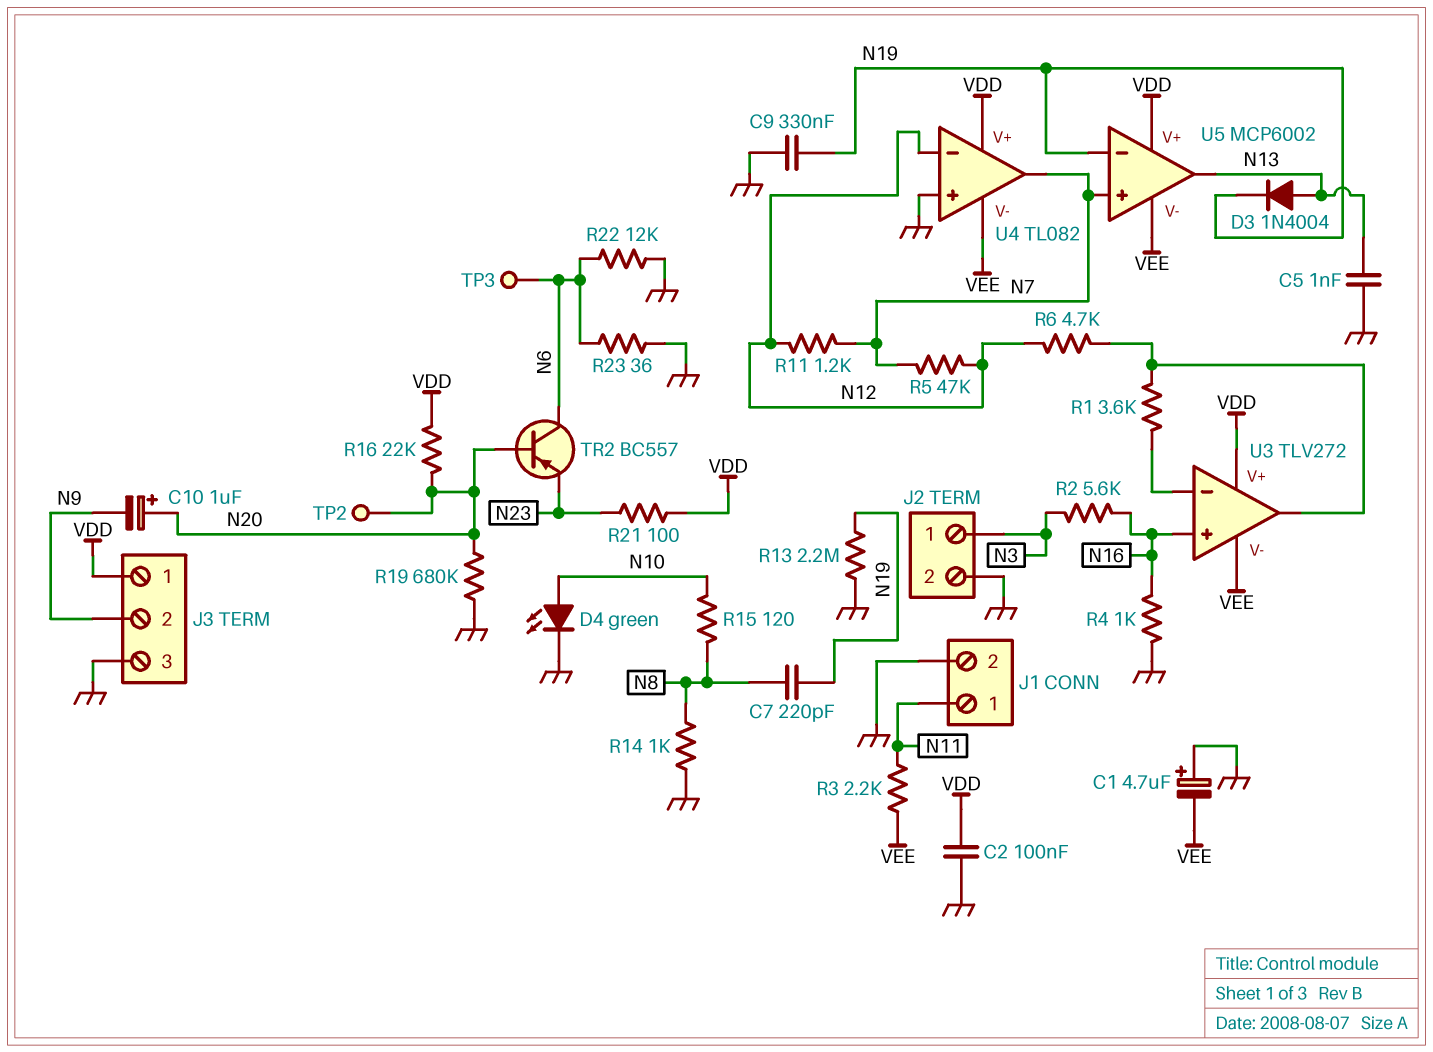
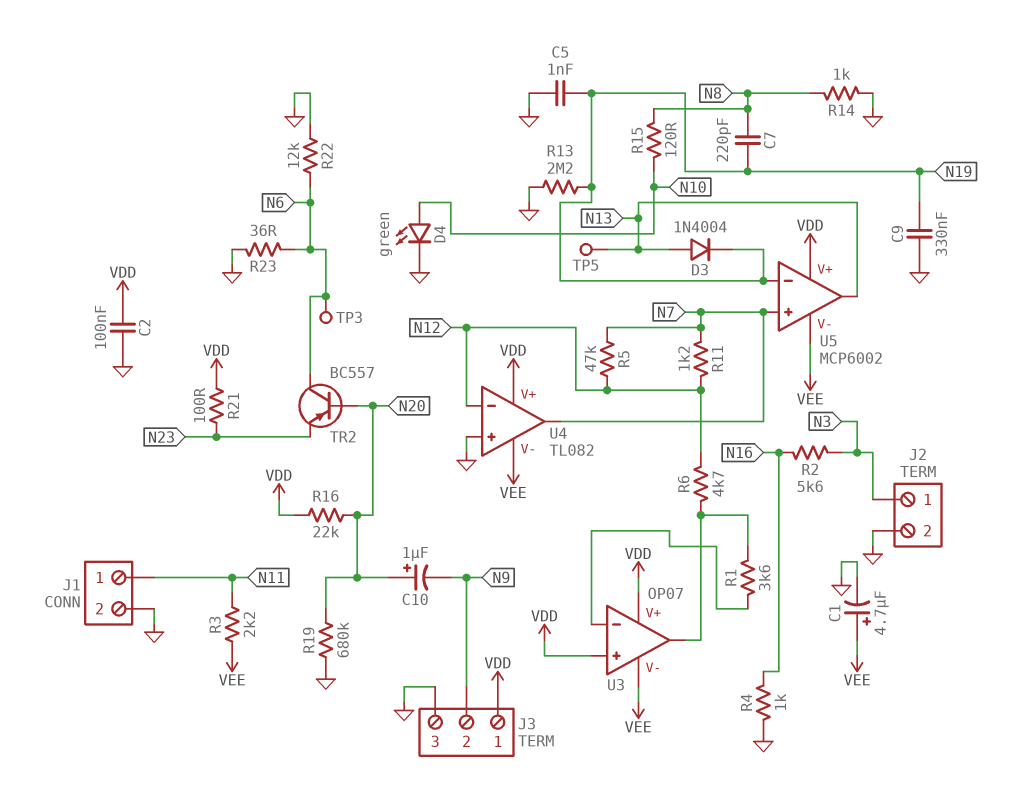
C1: 4.7uF (plus GND, minus VEE) -> 4.7uF (plus VEE, minus GND)
C5: 1nF (GND, N13) -> 1nF (GND, N19)
TP2: test point (N20) -> none
TP5: none -> test point (N13)
U3: TLV272 -> OP07
U3 pin in+: N16 -> VDD

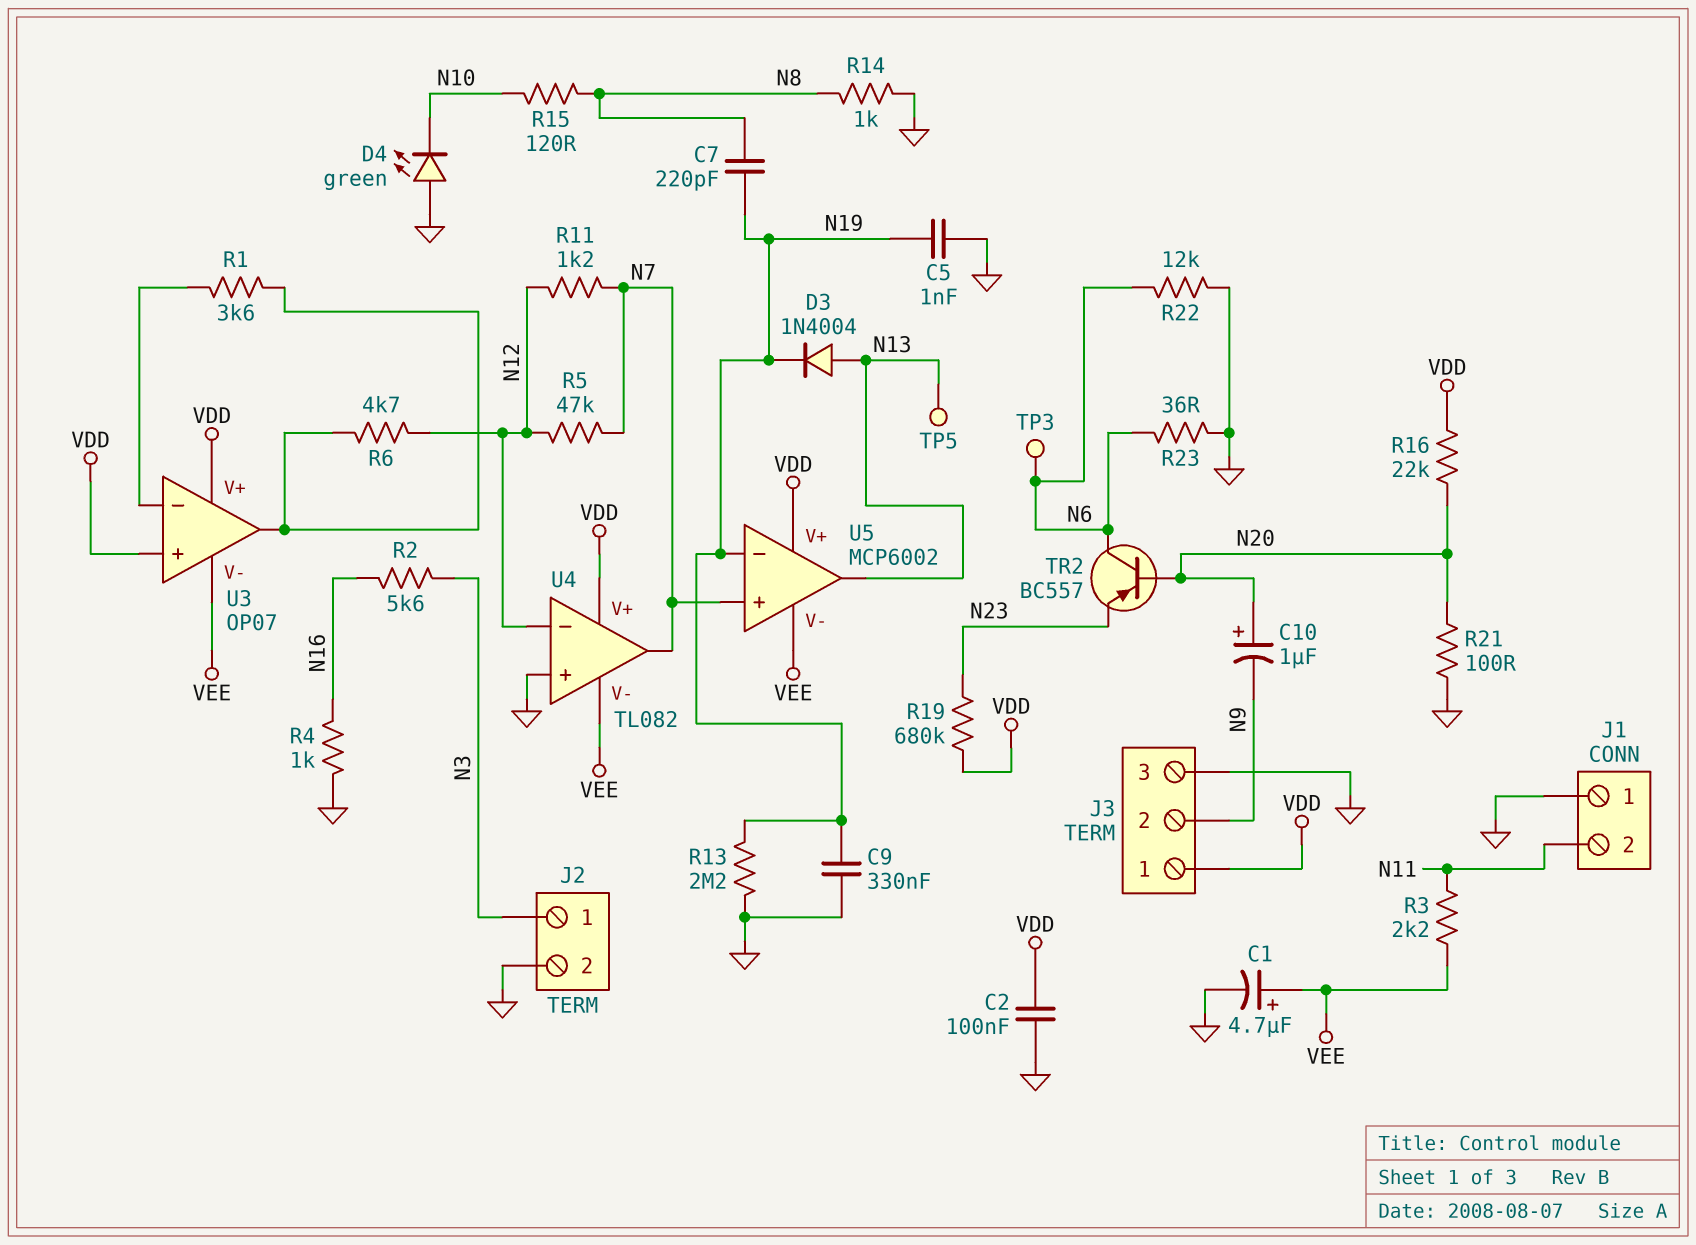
D4: LED green (A N10, K GND) -> LED green (A GND, K N10)
J1 pin 1: N11 -> GND
J1 pin 2: GND -> N11
R19: 680k (GND, N20) -> 680k (N23, VDD)
R21: 100 (N23, VDD) -> 100 (GND, N20)

